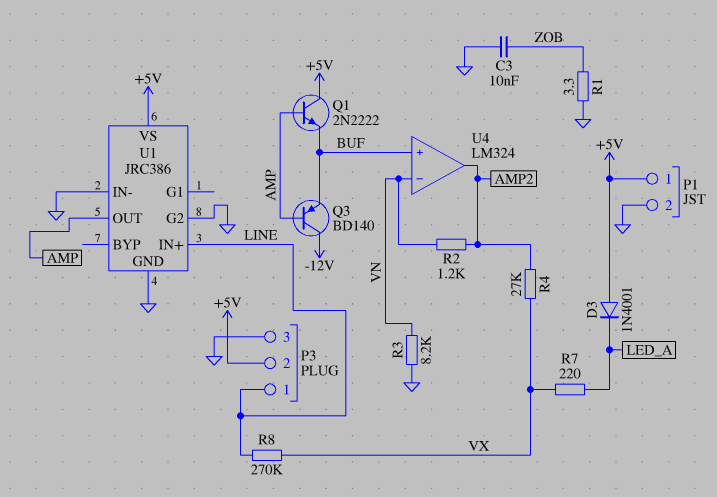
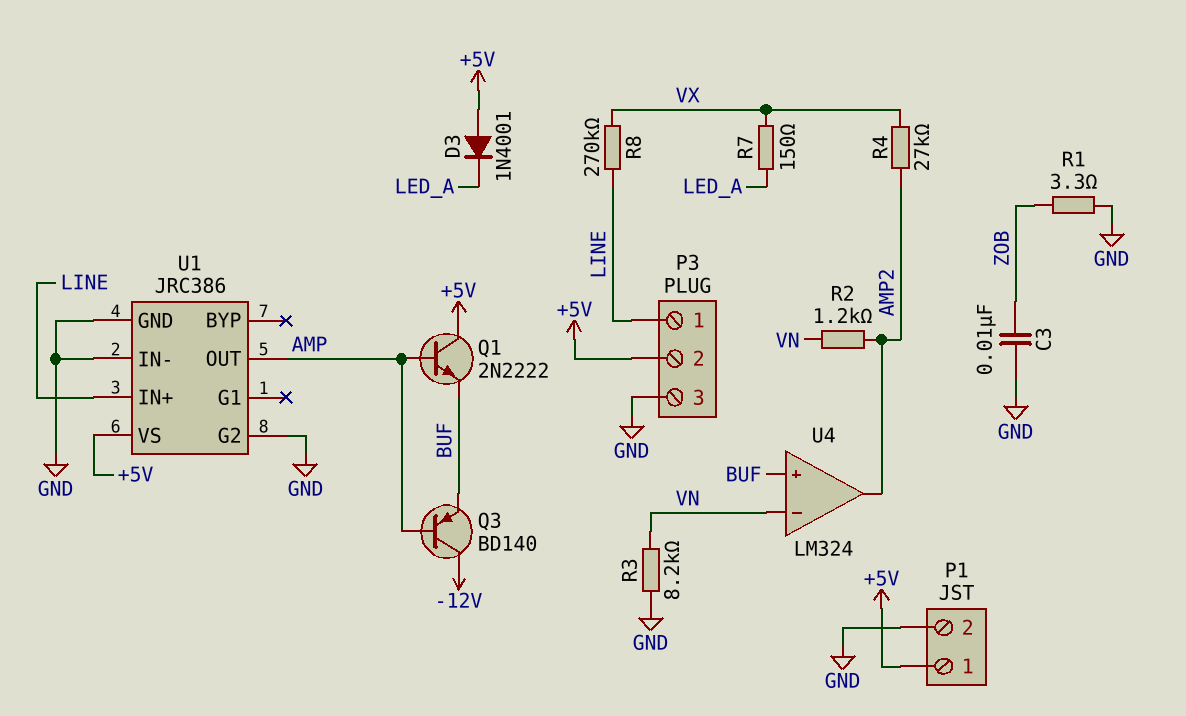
R7: 220 (LED_A, VX) -> 150 (LED_A, VX)

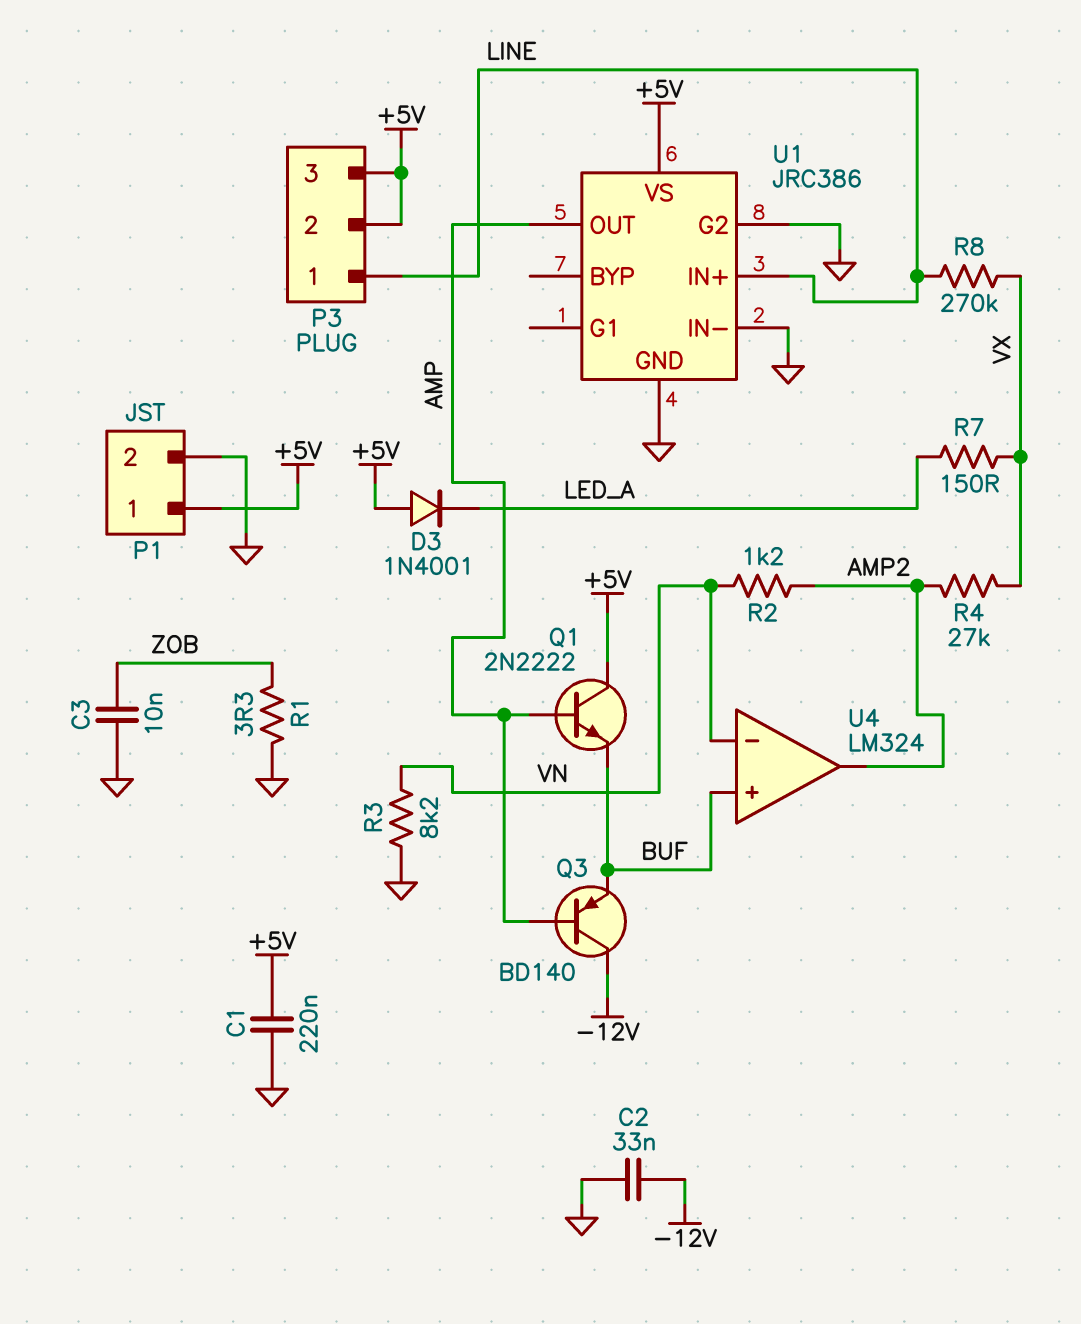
C1: none -> 220nF (+5V, GND)
C2: none -> 33nF (-12V, GND)
P3 pin 3: GND -> +5V

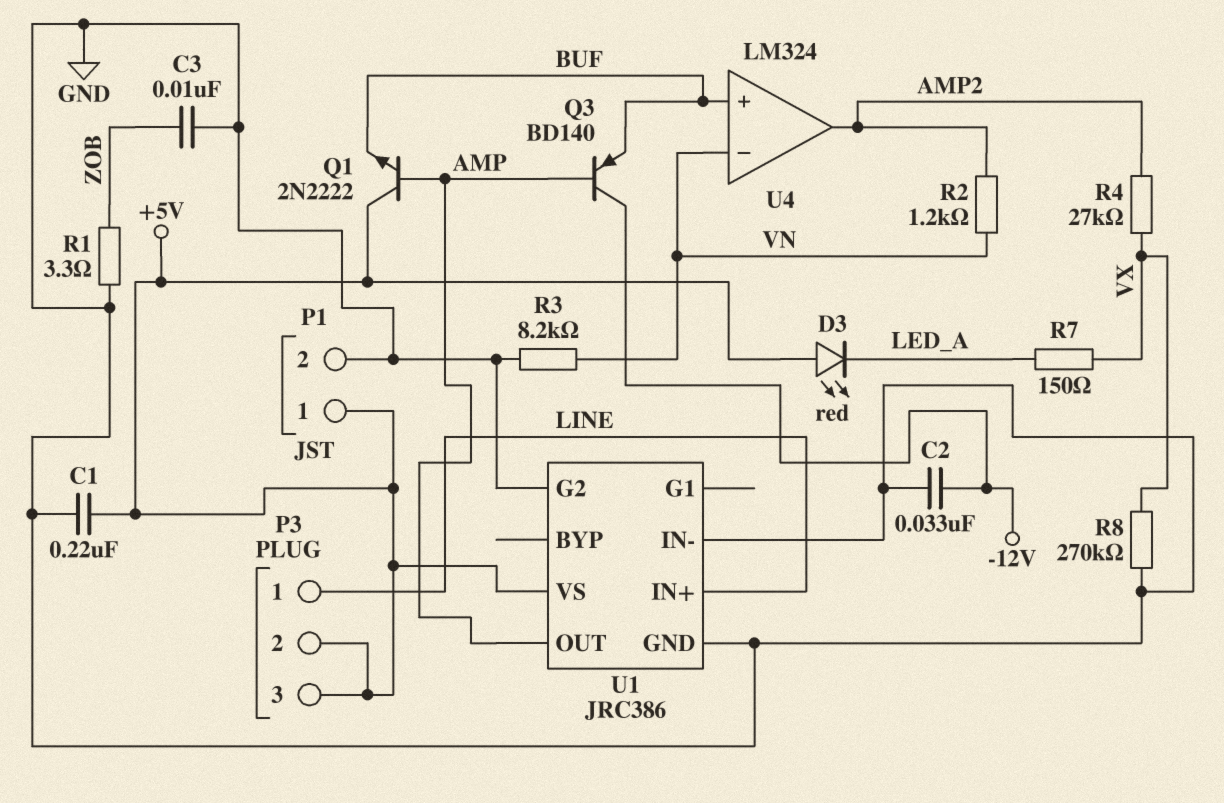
D3: diode 1N4001 (A +5V, K LED_A) -> LED red (A +5V, K LED_A)
R8: 270k (LINE, VX) -> 270k (GND, VX)

